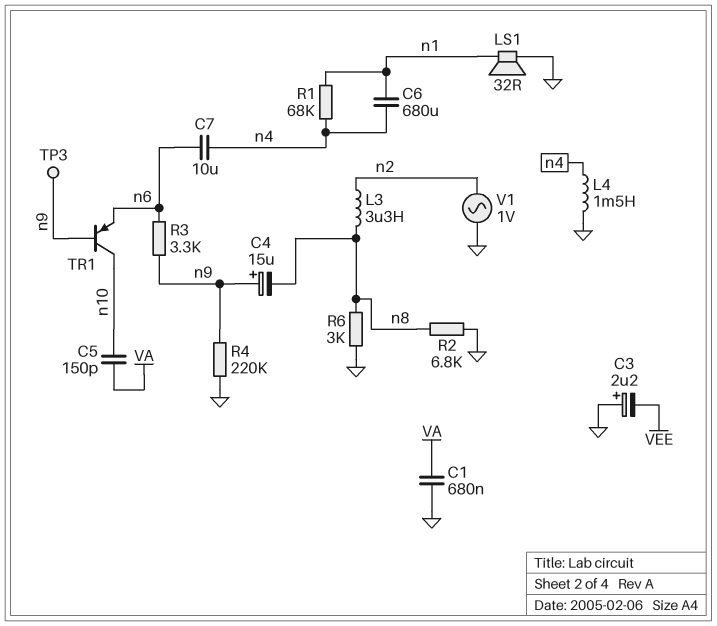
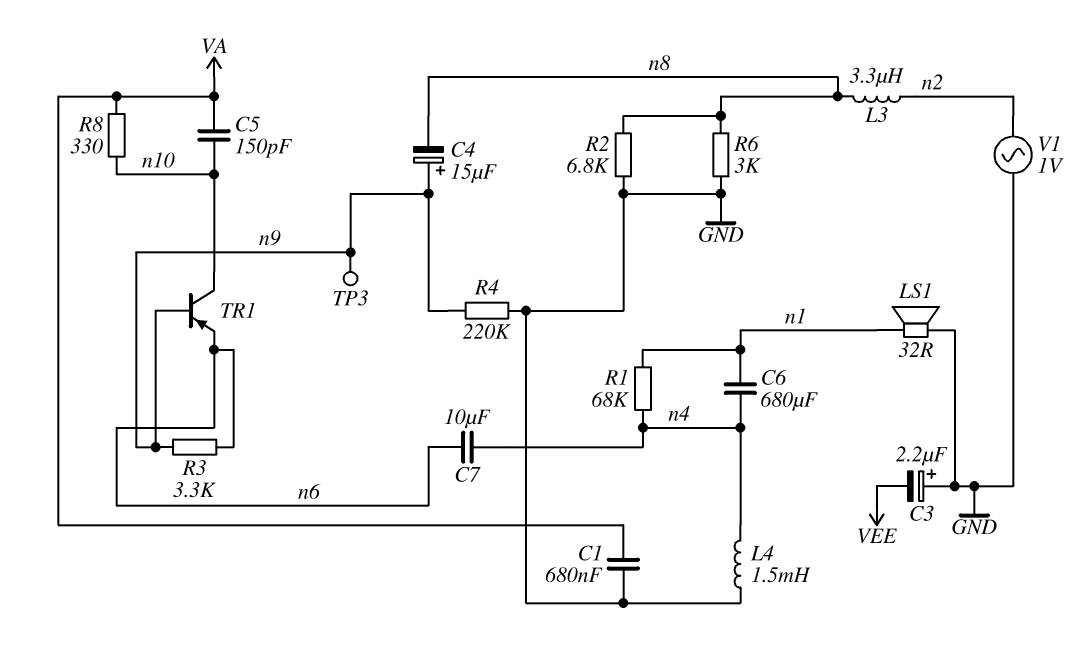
R8: none -> 330 (VA, n10)

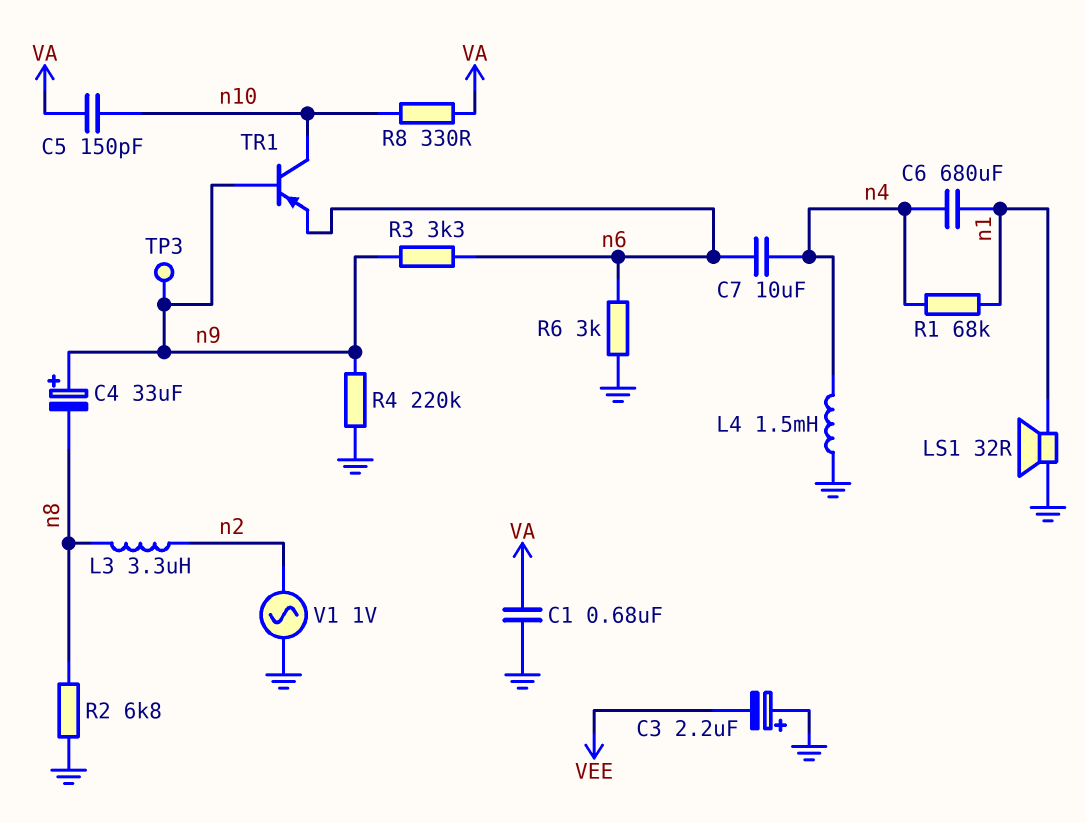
C4: 15uF (plus n9, minus n8) -> 33uF (plus n9, minus n8)
R6: 3k (GND, n8) -> 3k (GND, n6)

